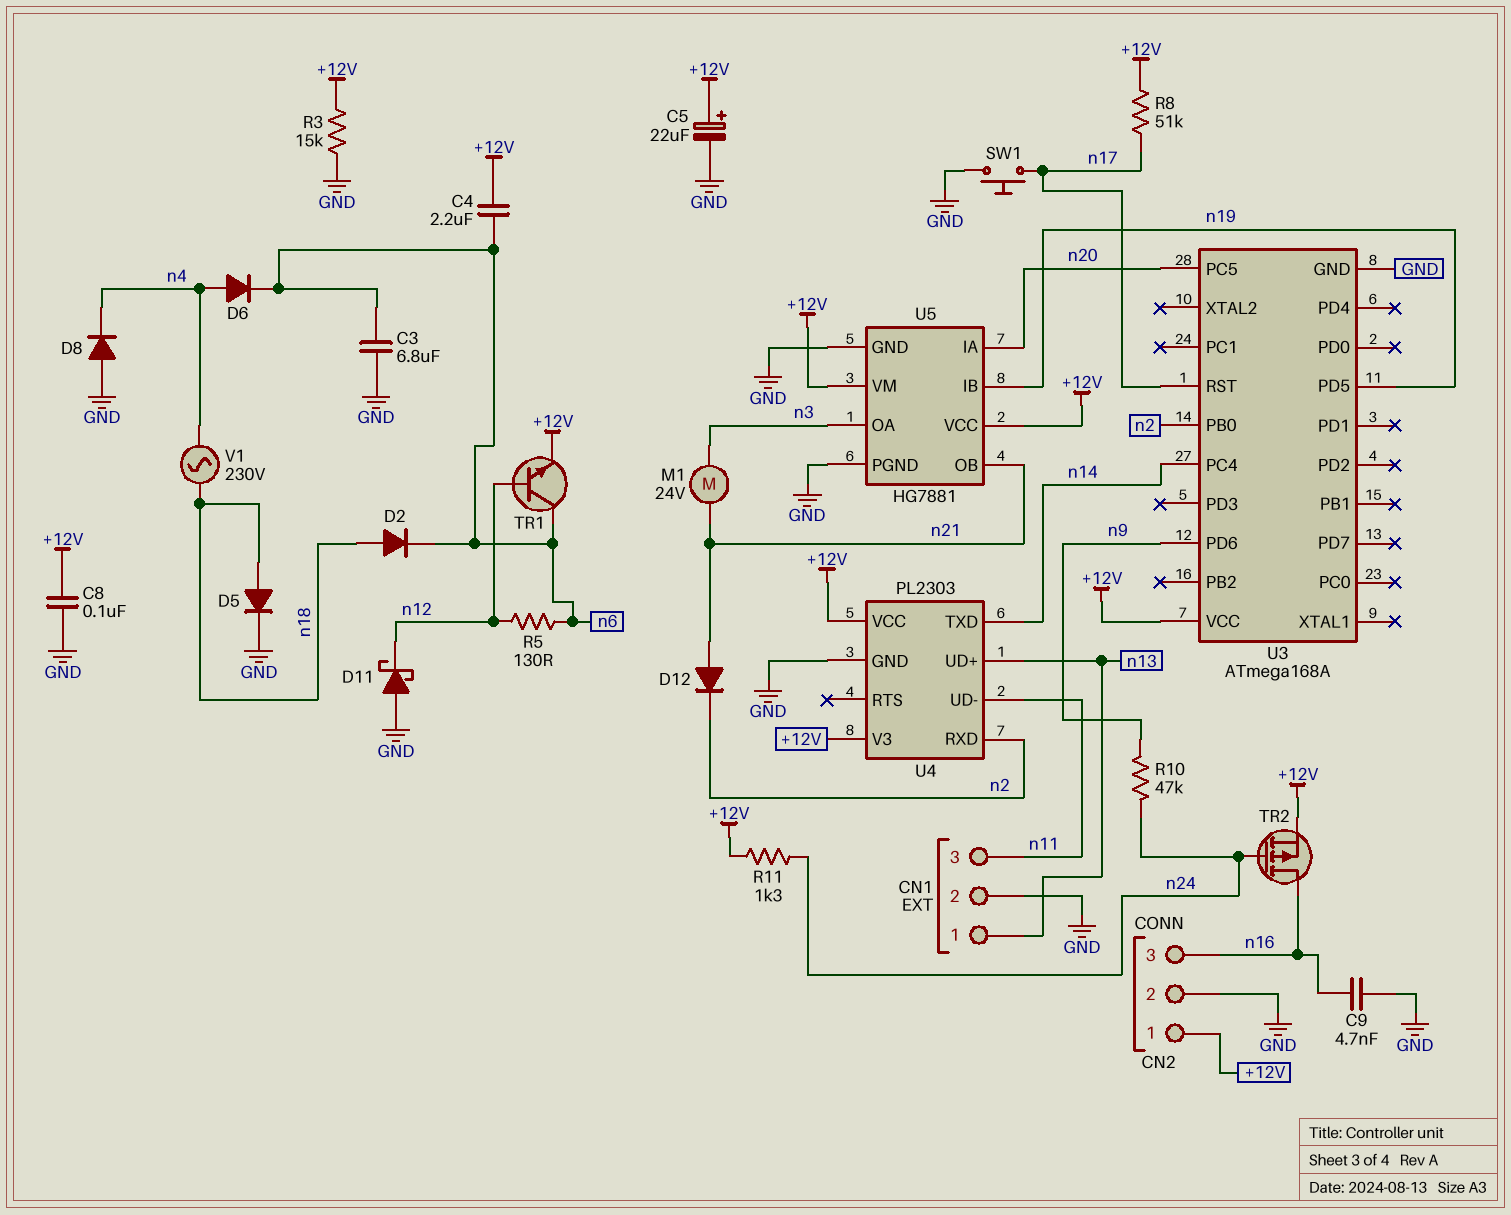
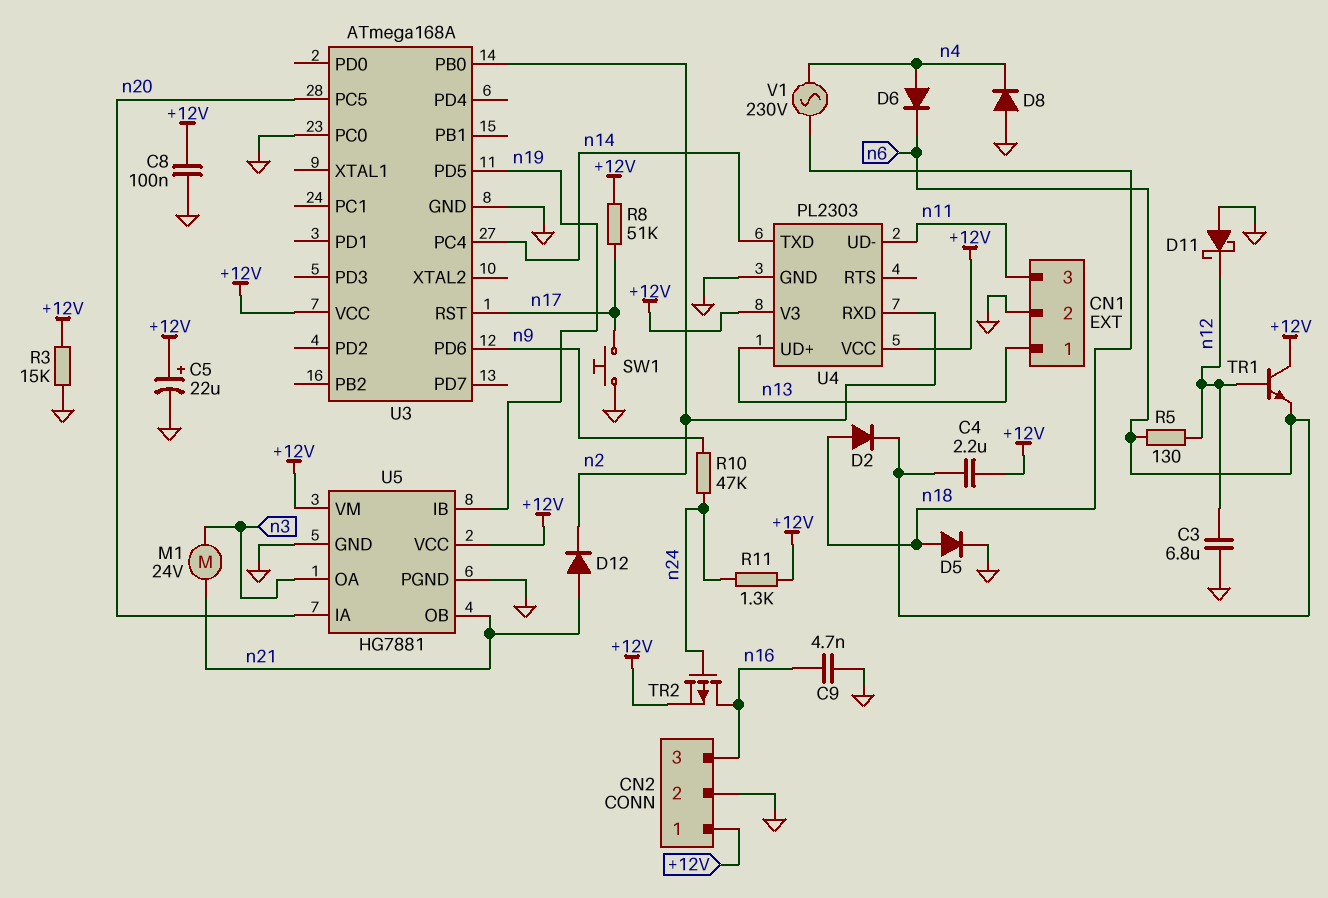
C3: 6.8uF (GND, n6) -> 6.8uF (GND, n12)
TR1: NPN (B n12, C n6, E +12V) -> NPN (B n12, C +12V, E n6)
U3 pin PC0: none -> GND

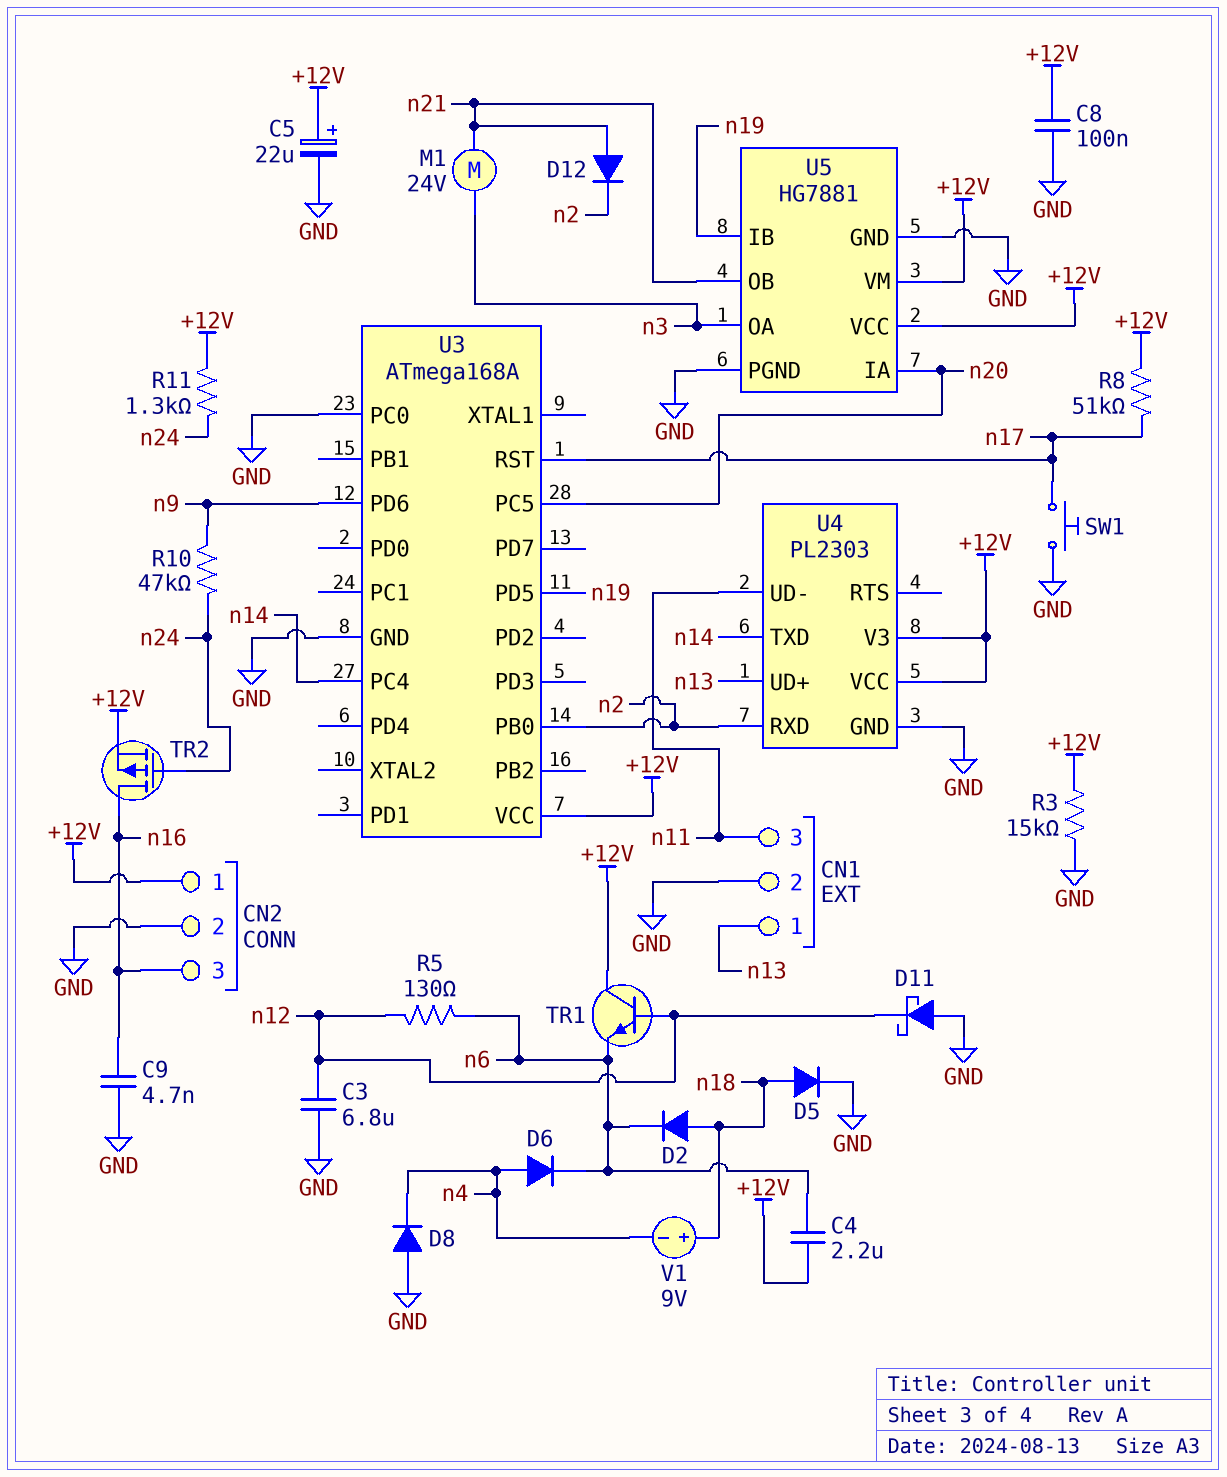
V1: AC 230V (n4, n18) -> 9V (plus n18, minus n4)

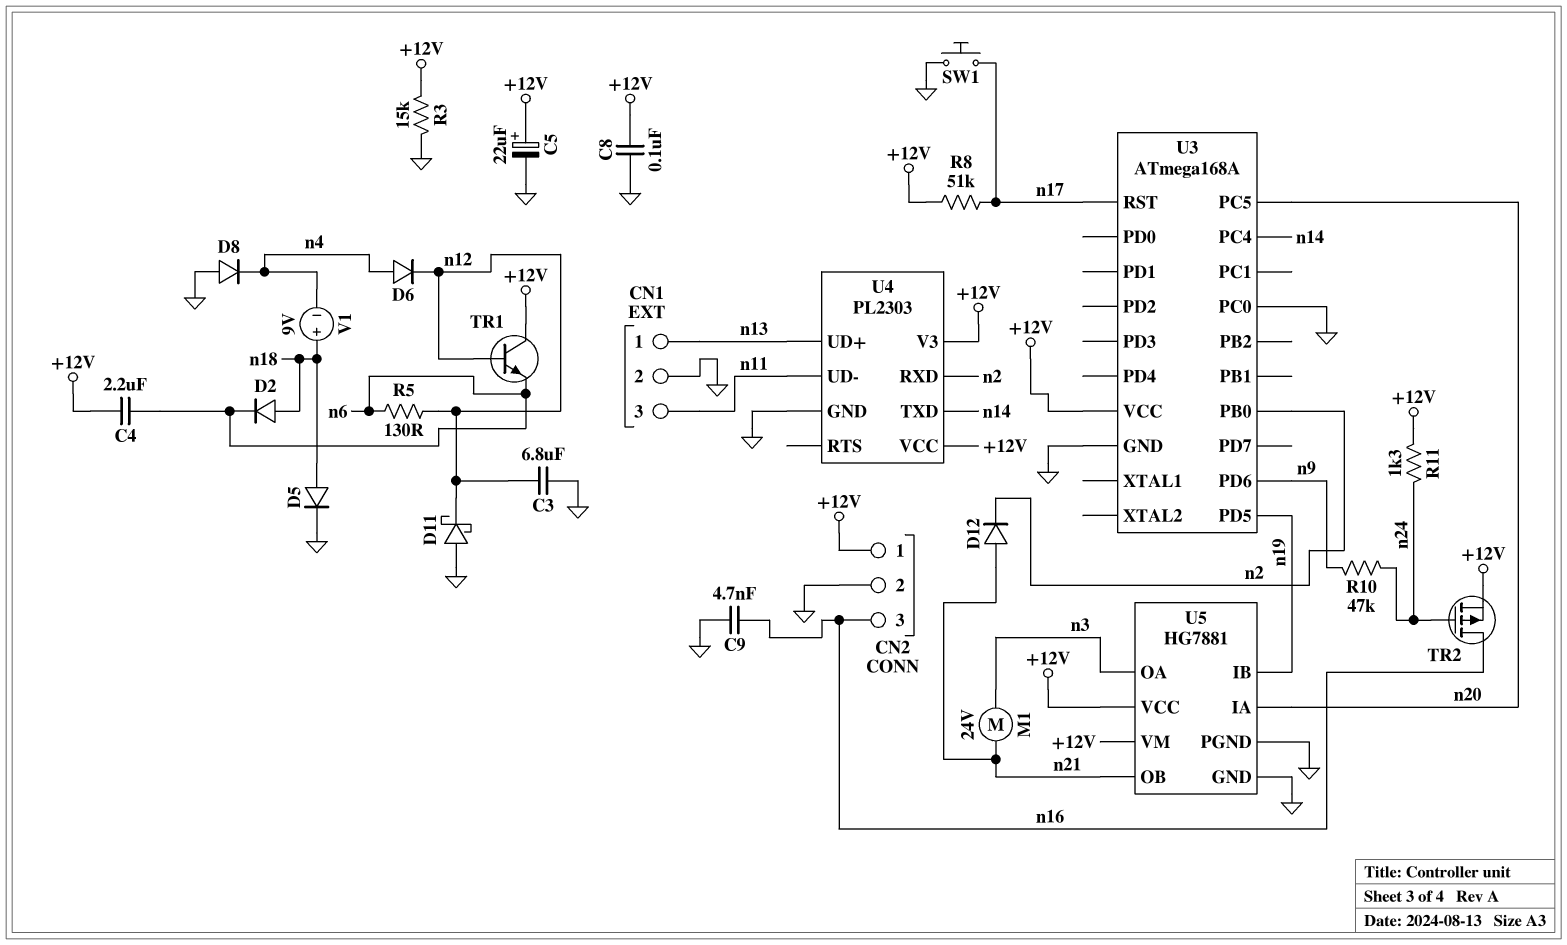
D6: diode (A n4, K n6) -> diode (A n4, K n12)

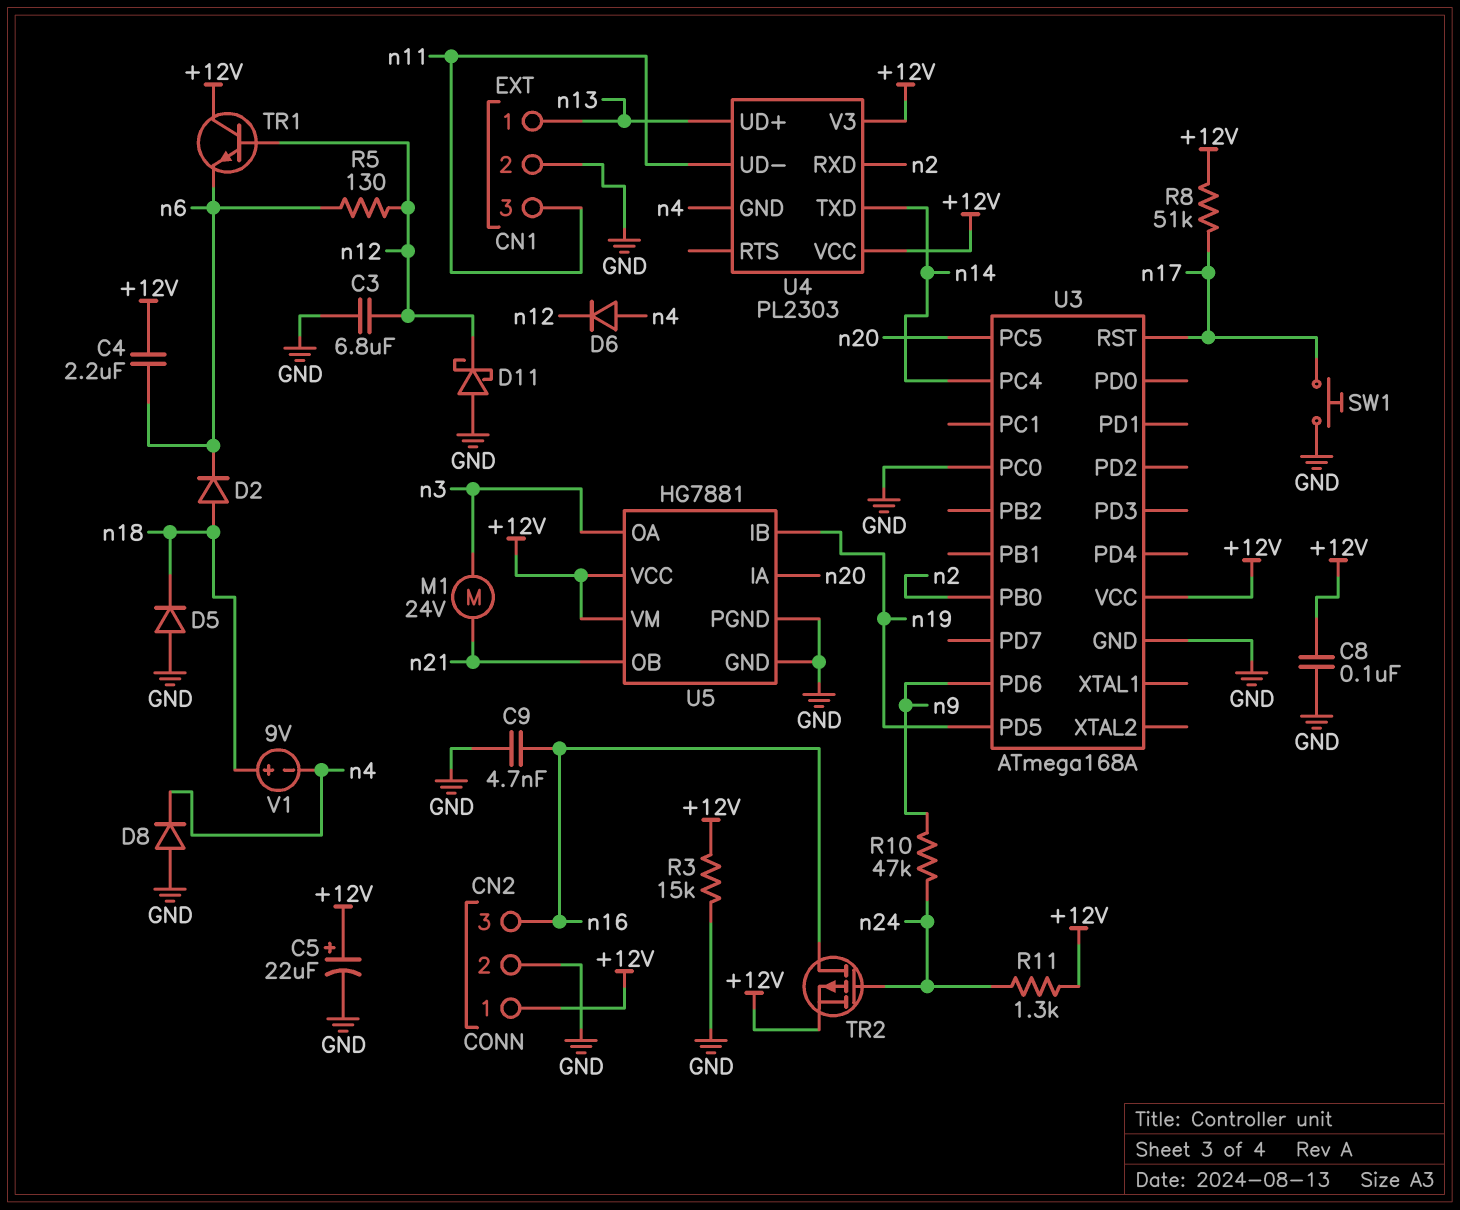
D5: diode (A n18, K GND) -> diode (A GND, K n18)
D12: diode (A n21, K n2) -> none
U4 pin GND: GND -> n4

